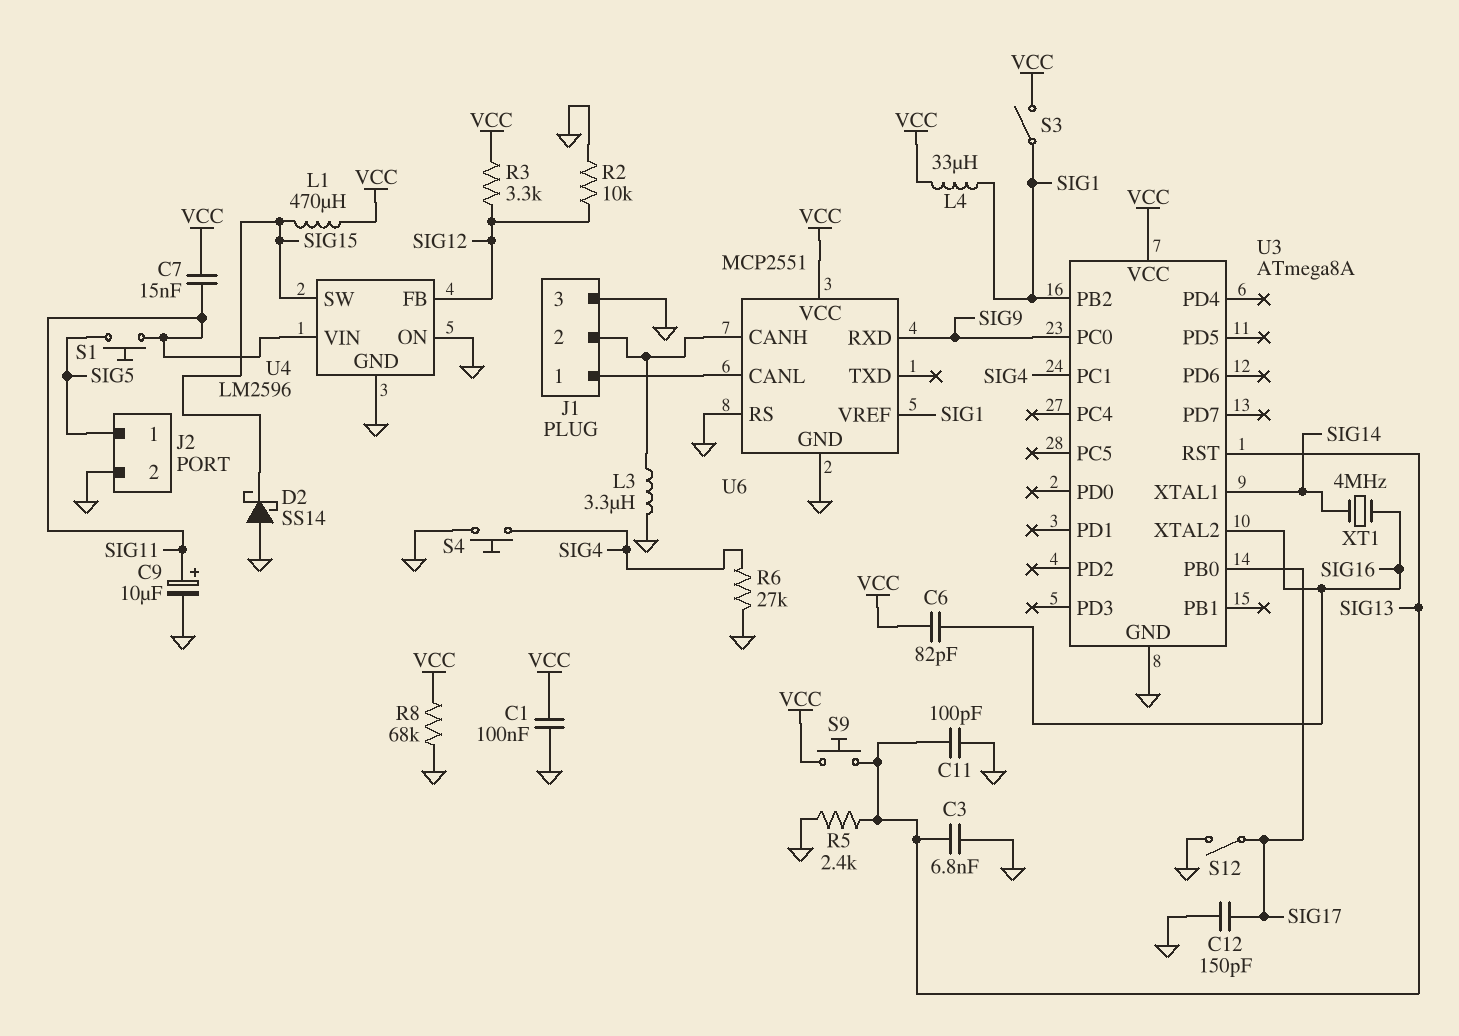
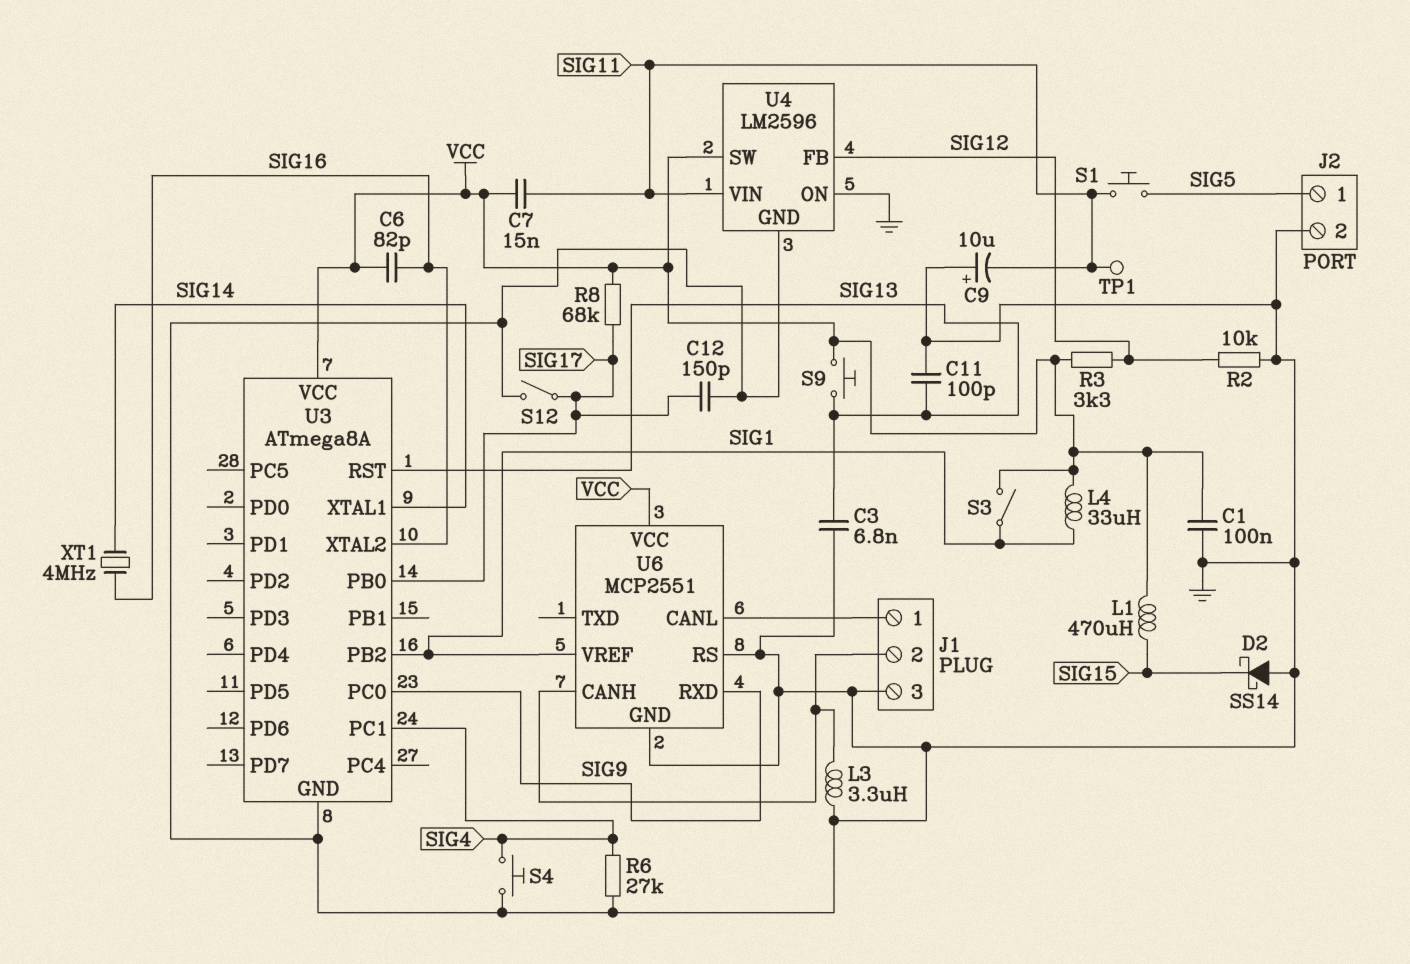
C9: 10uF (plus SIG11, minus GND) -> 10uF (plus GND, minus SIG11)
R5: 2.4k (GND, SIG13) -> none
R8: 68k (GND, VCC) -> 68k (SIG17, VCC)
TP1: none -> test point (SIG11)
U4 pin SW: SIG15 -> VCC

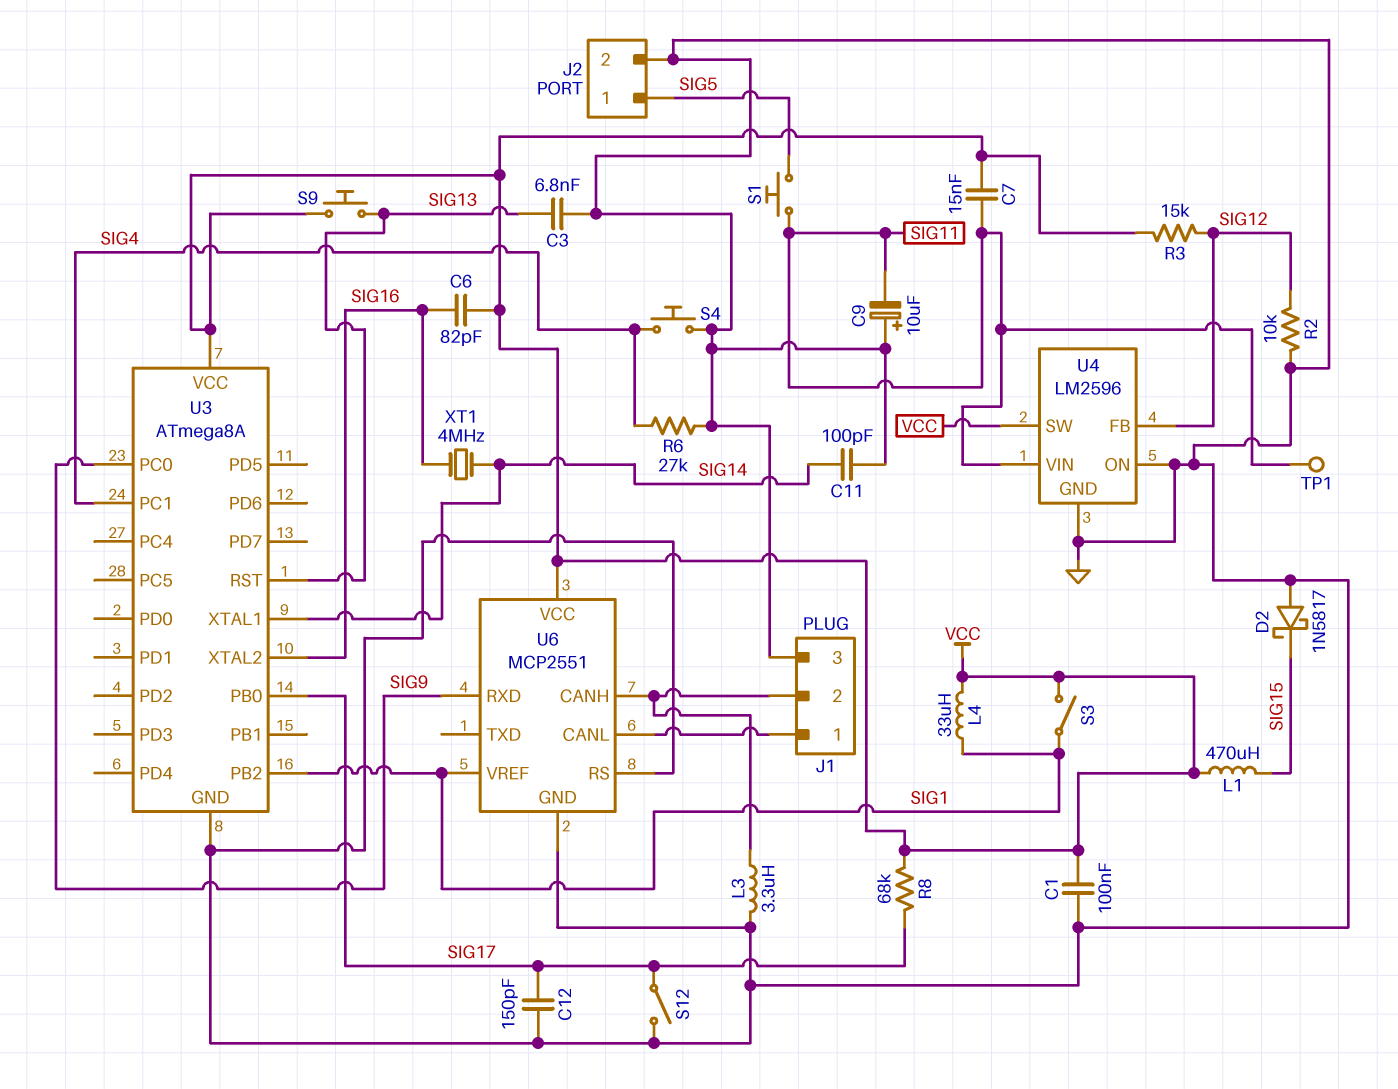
C11: 100pF (GND, SIG13) -> 100pF (GND, SIG14)
D2: schottky SS14 (A GND, K SIG15) -> schottky 1N5817 (A GND, K SIG15)
R3: 3.3k (SIG12, VCC) -> 15k (SIG12, VCC)

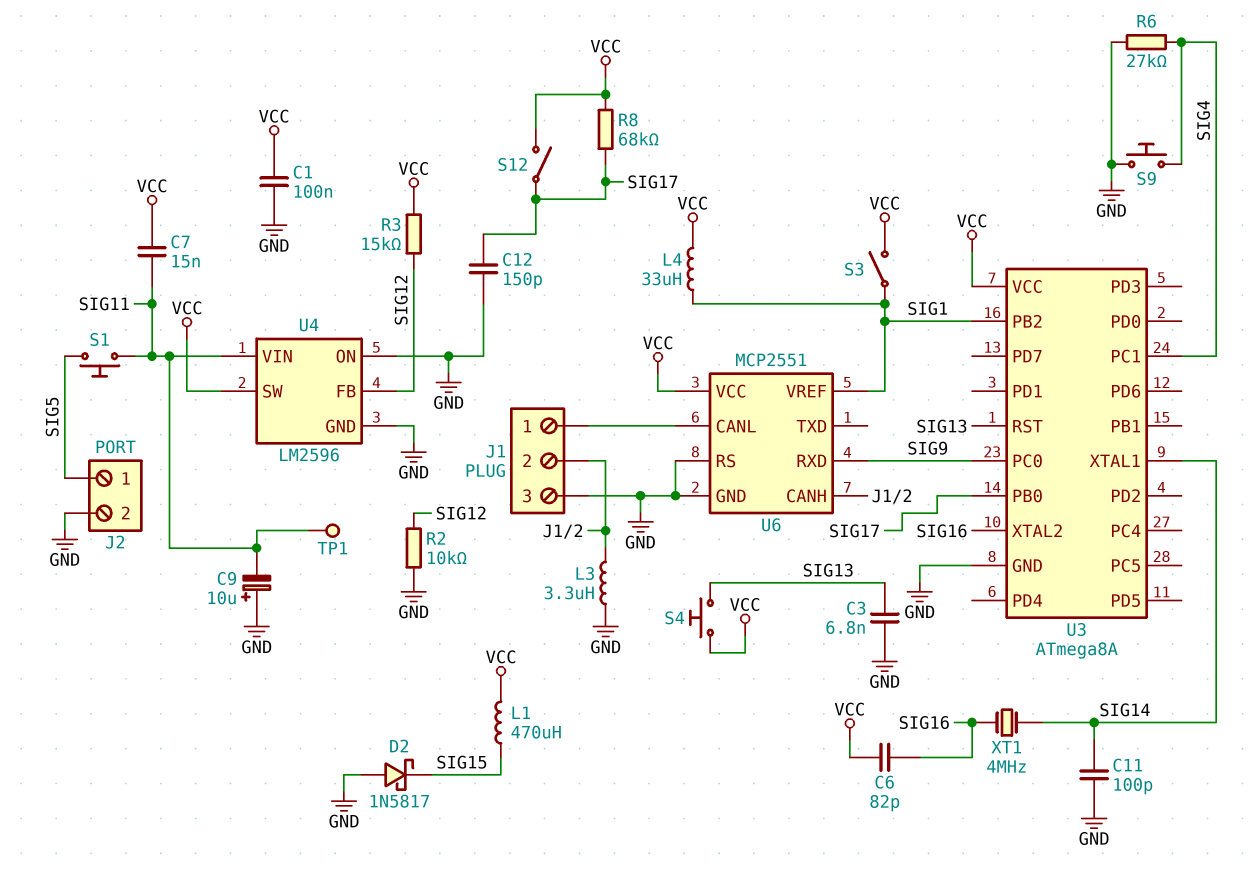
S4: button (GND, SIG4) -> button (SIG13, VCC)
S9: button (SIG13, VCC) -> button (GND, SIG4)
S12: switch (GND, SIG17) -> switch (SIG17, VCC)

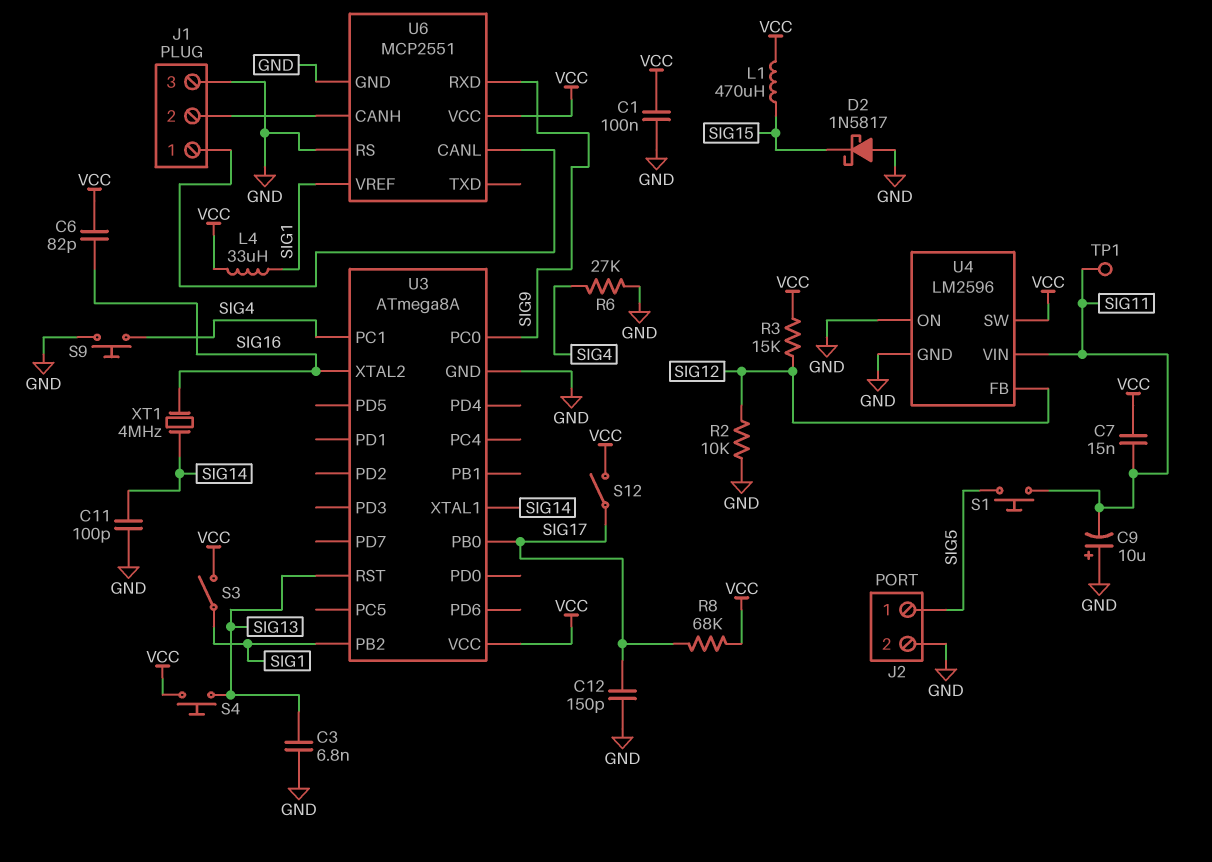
L3: 3.3uH (GND, J1/2) -> none

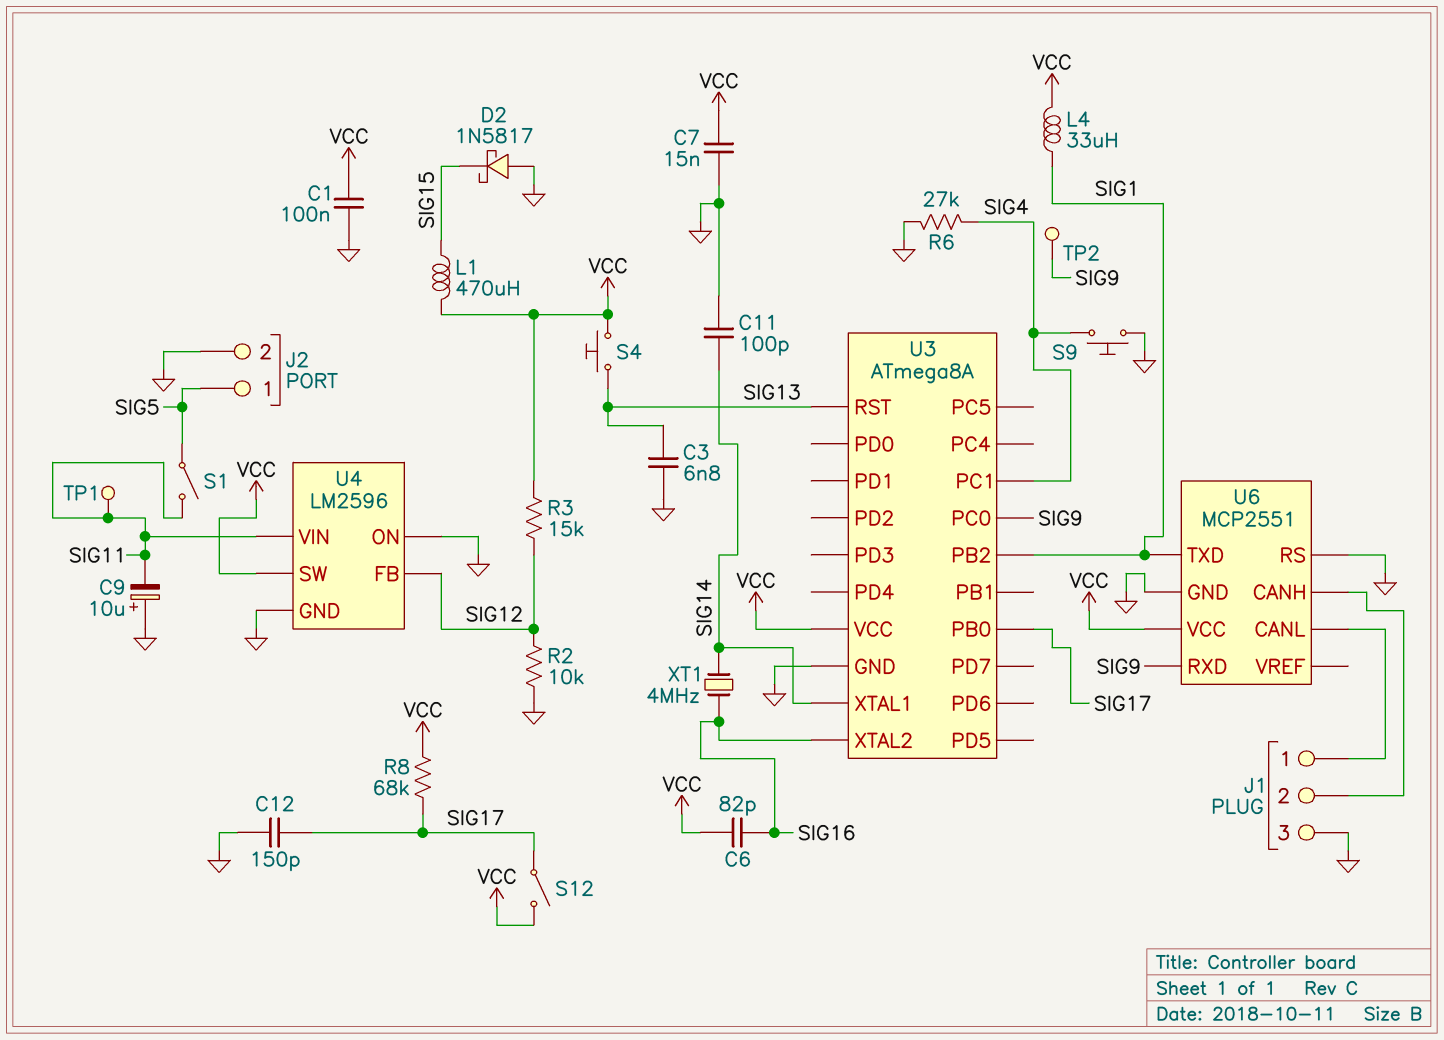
C7: 15nF (SIG11, VCC) -> 15nF (GND, VCC)
S1: button (SIG5, SIG11) -> switch (SIG5, SIG11)
S3: switch (SIG1, VCC) -> none
TP2: none -> test point (SIG9)
U6 pin TXD: none -> SIG1
U6 pin VREF: SIG1 -> none

